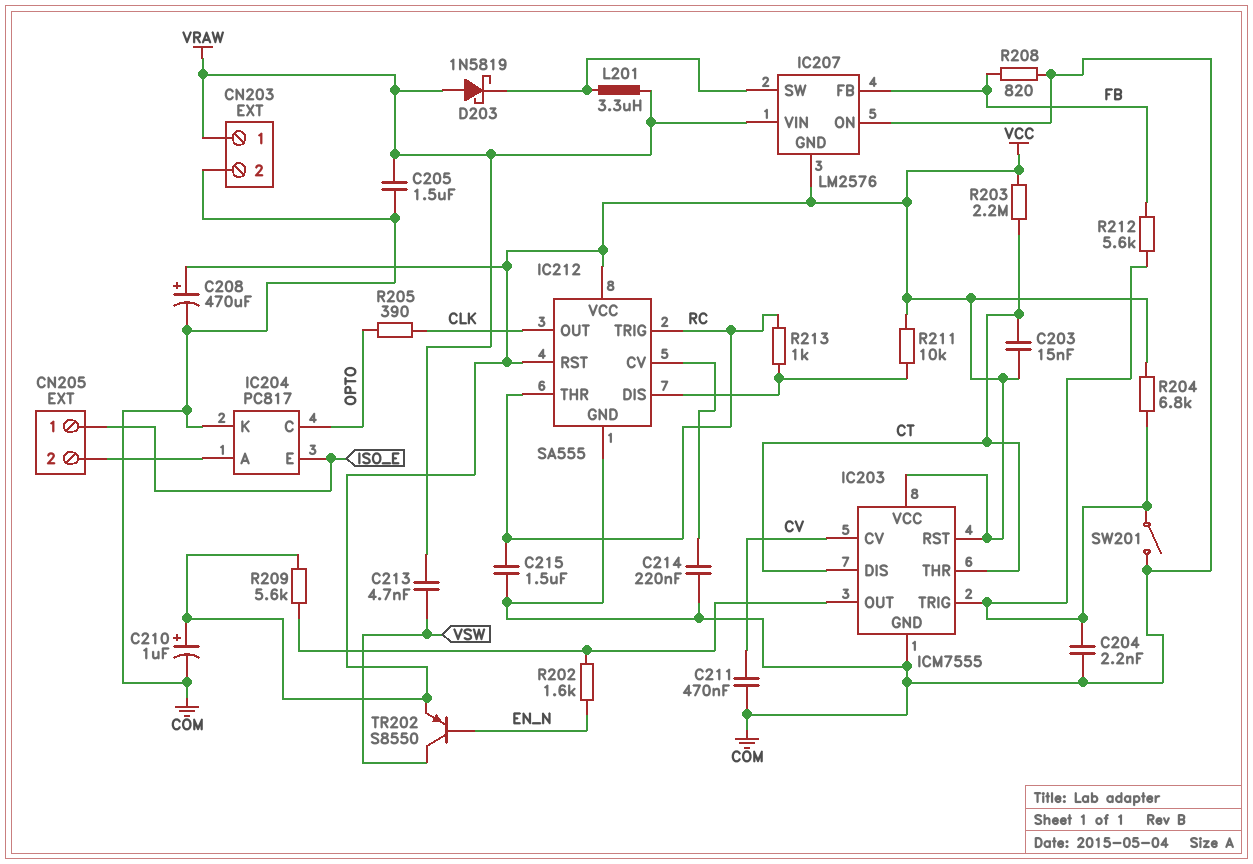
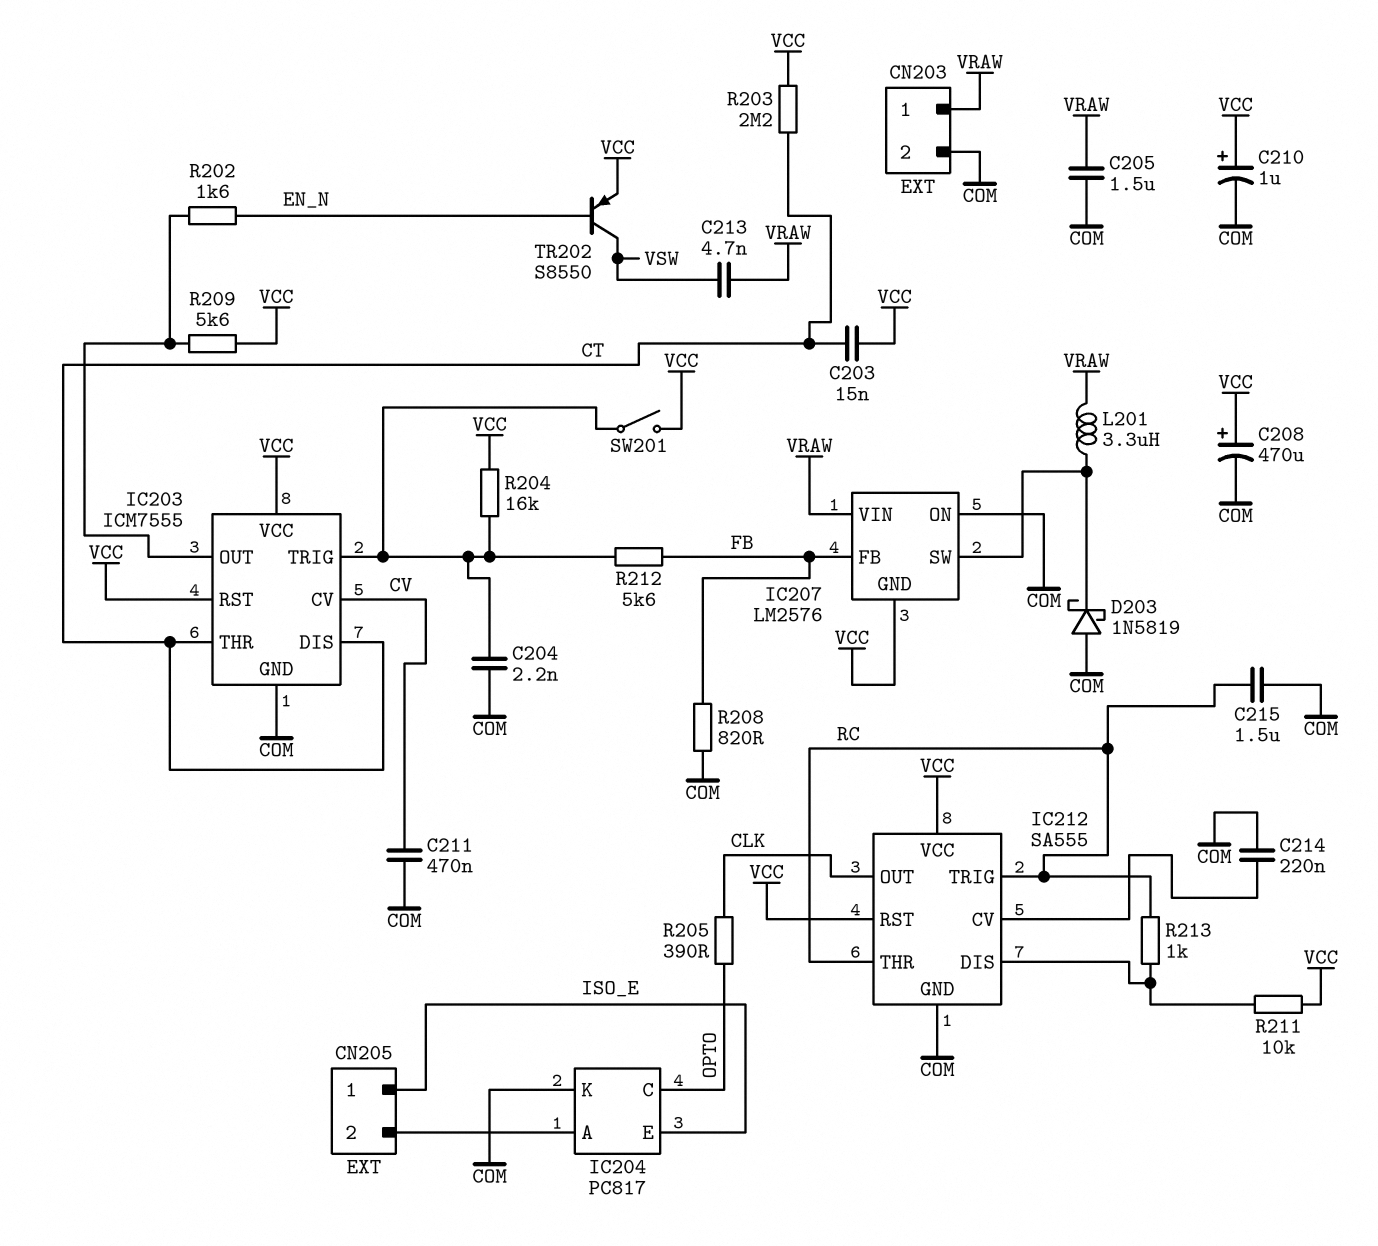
D203: schottky 1N5819 (A VRAW, K IC207/SW) -> schottky 1N5819 (A COM, K IC207/SW)
R204: 6.8k (IC203/TRIG, VCC) -> 16k (IC203/TRIG, VCC)
SW201: switch (COM, IC203/TRIG) -> switch (IC203/TRIG, VCC)

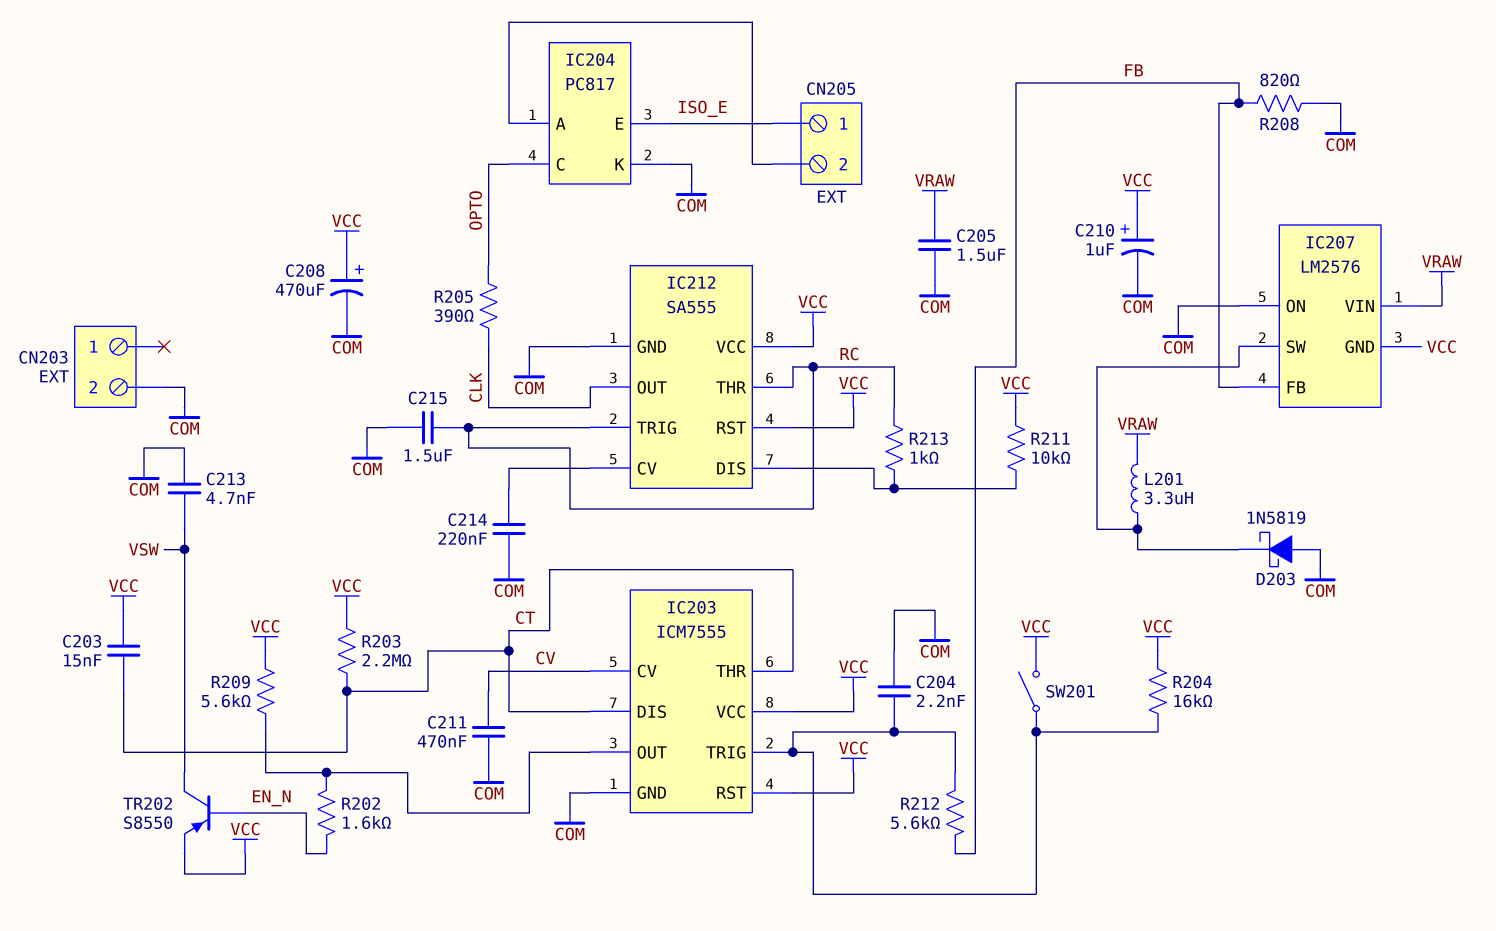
C213: 4.7nF (VRAW, VSW) -> 4.7nF (COM, VSW)
CN203 pin 1: VRAW -> none

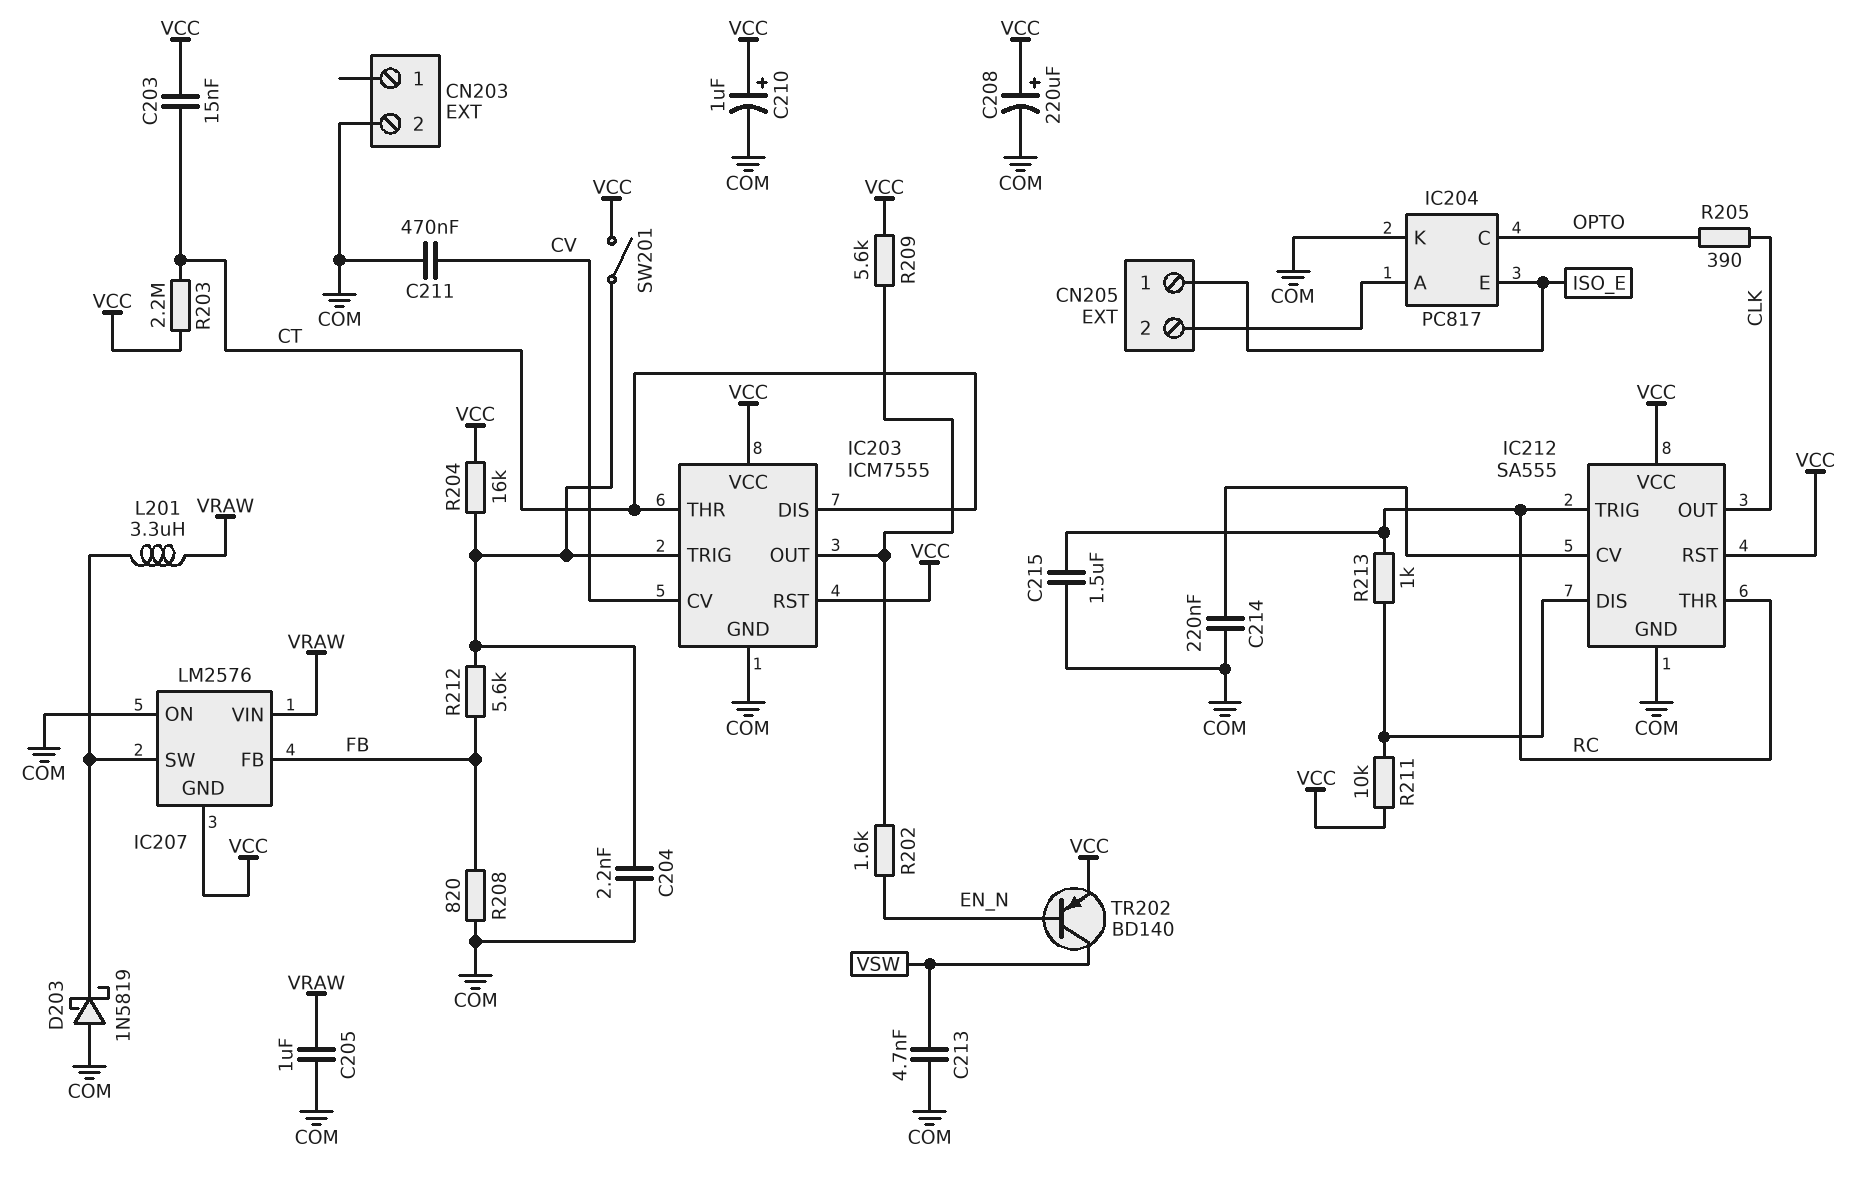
C205: 1.5uF (COM, VRAW) -> 1uF (COM, VRAW)
C208: 470uF (plus VCC, minus COM) -> 220uF (plus VCC, minus COM)
TR202: PNP S8550 (B EN_N, C VSW, E VCC) -> PNP BD140 (B EN_N, C VSW, E VCC)

